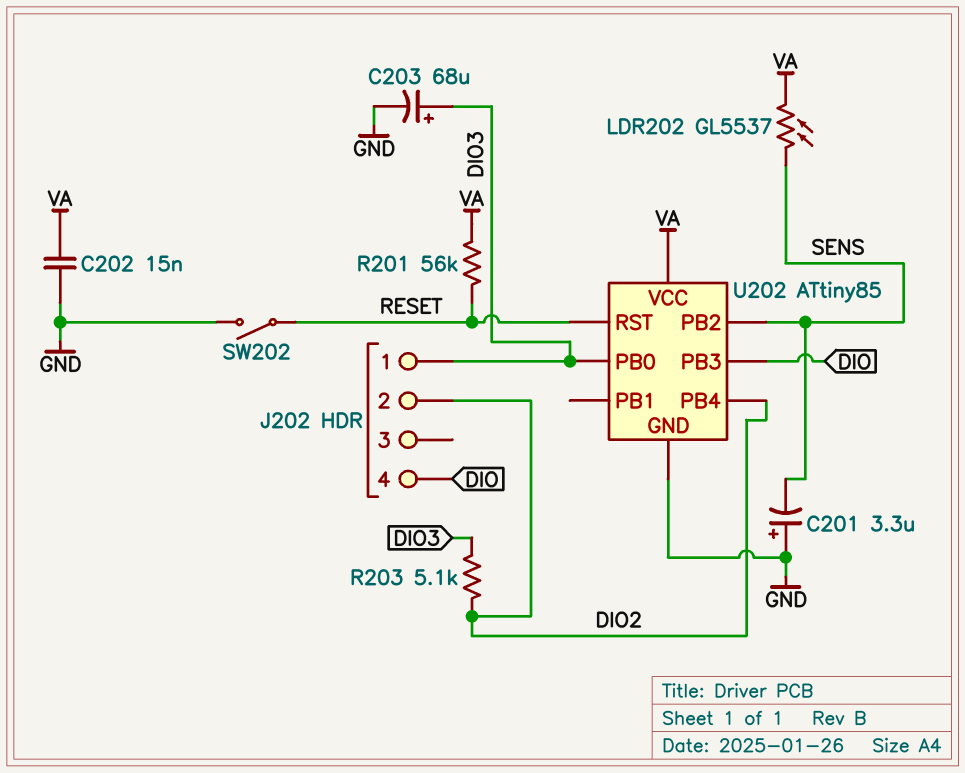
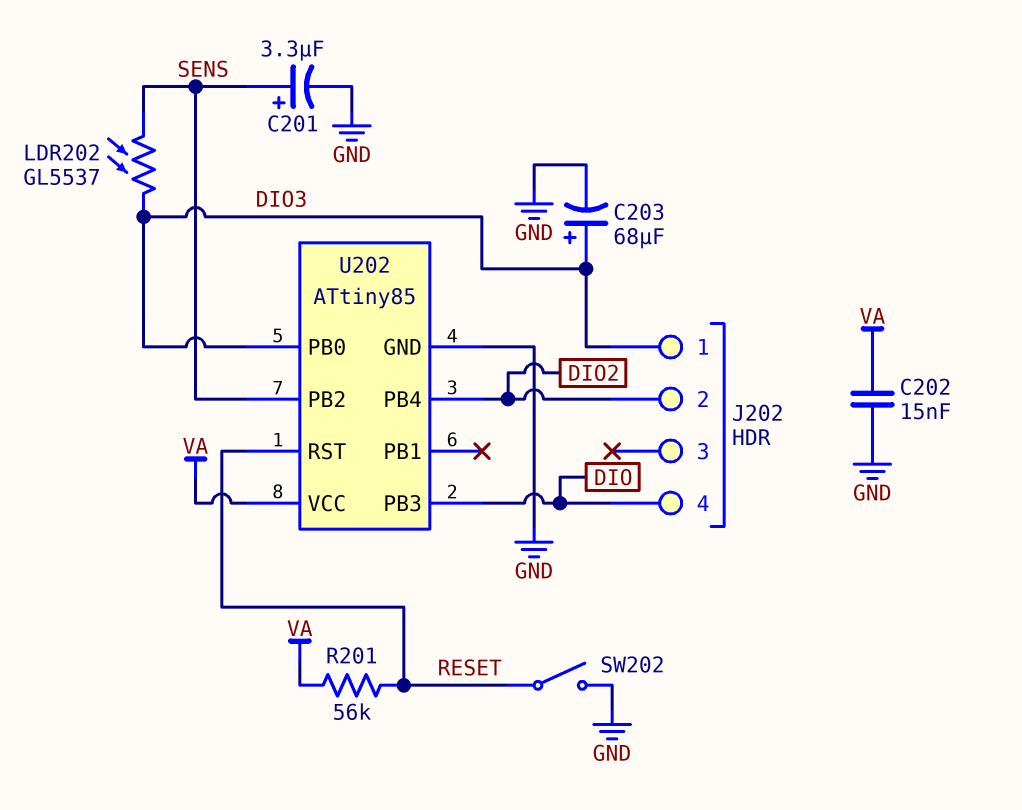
C201: 3.3uF (plus GND, minus SENS) -> 3.3uF (plus SENS, minus GND)
LDR202: GL5537 (SENS, VA) -> GL5537 (DIO3, SENS)
R203: 5.1k (DIO2, DIO3) -> none

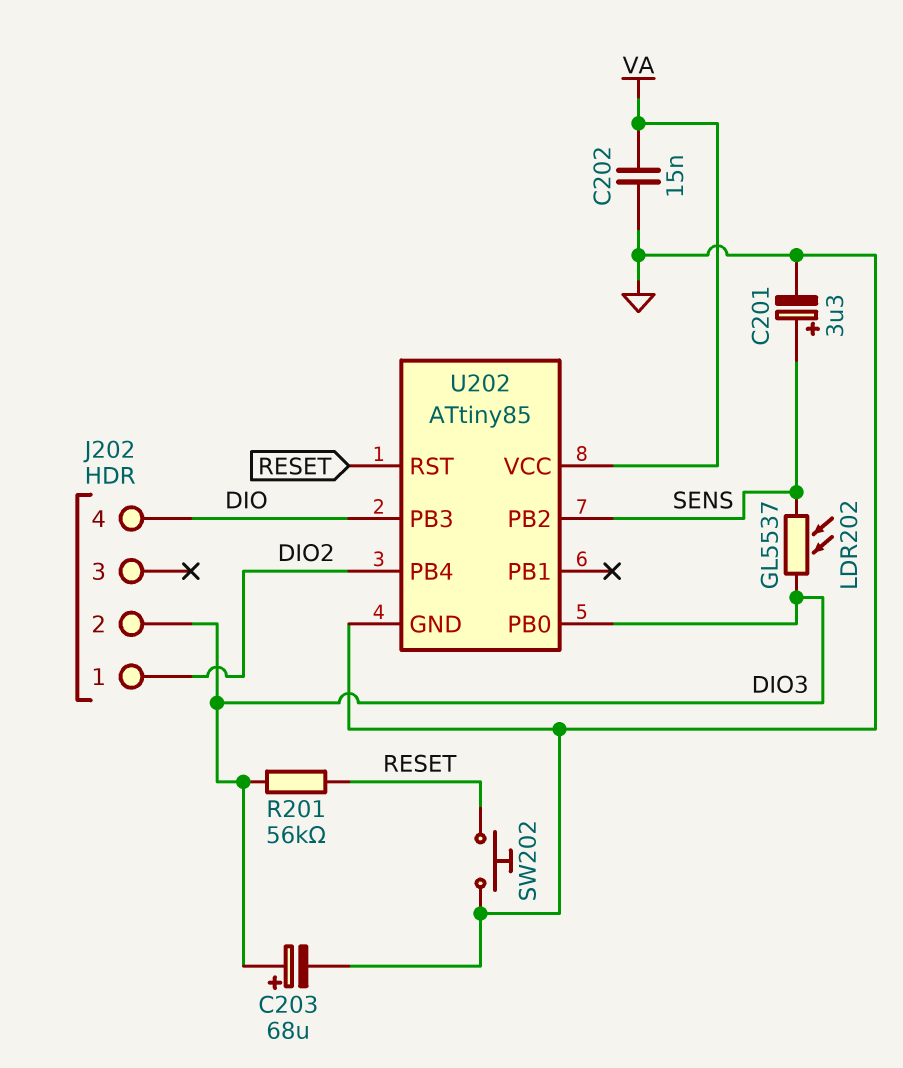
J202 pin 1: DIO3 -> DIO2
J202 pin 2: DIO2 -> DIO3
R201: 56k (RESET, VA) -> 56k (DIO3, RESET)
SW202: switch (GND, RESET) -> button (GND, RESET)

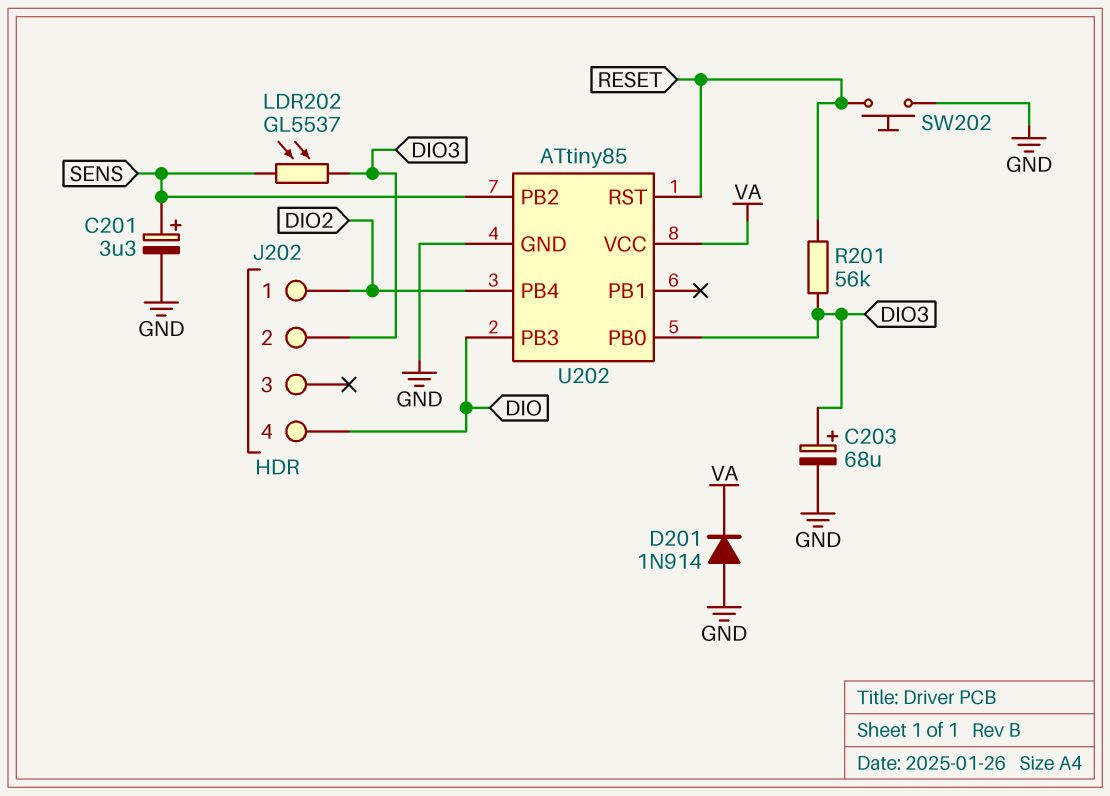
C202: 15nF (GND, VA) -> none
D201: none -> diode 1N914 (A GND, K VA)

